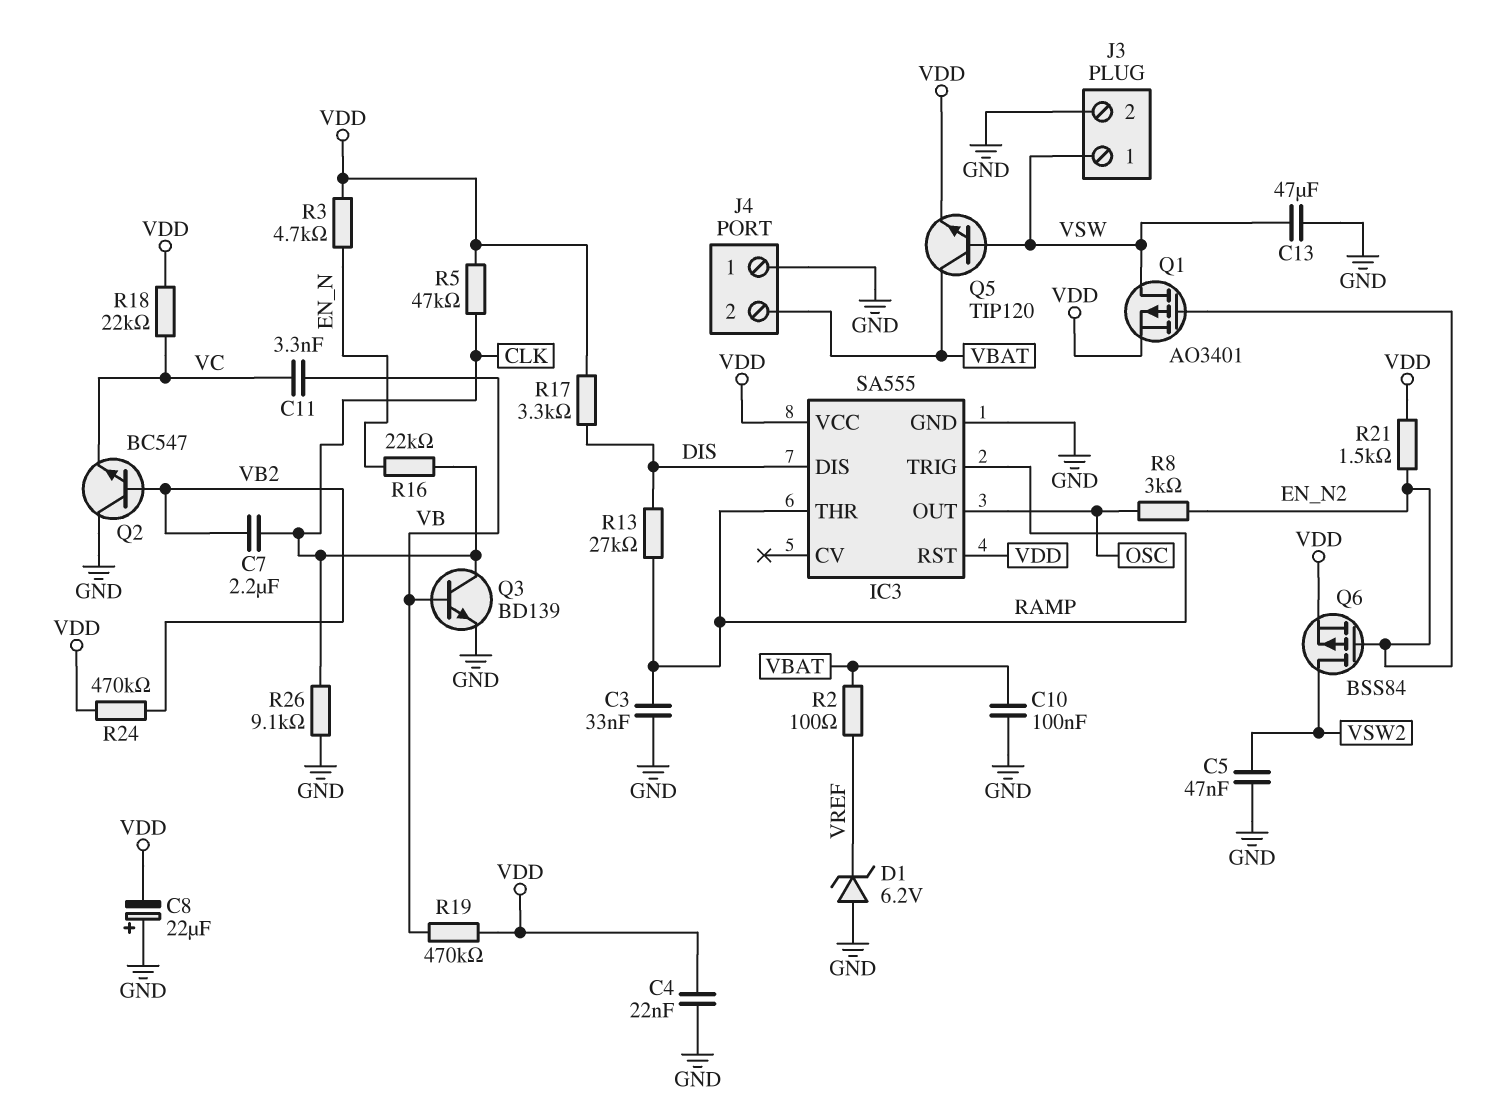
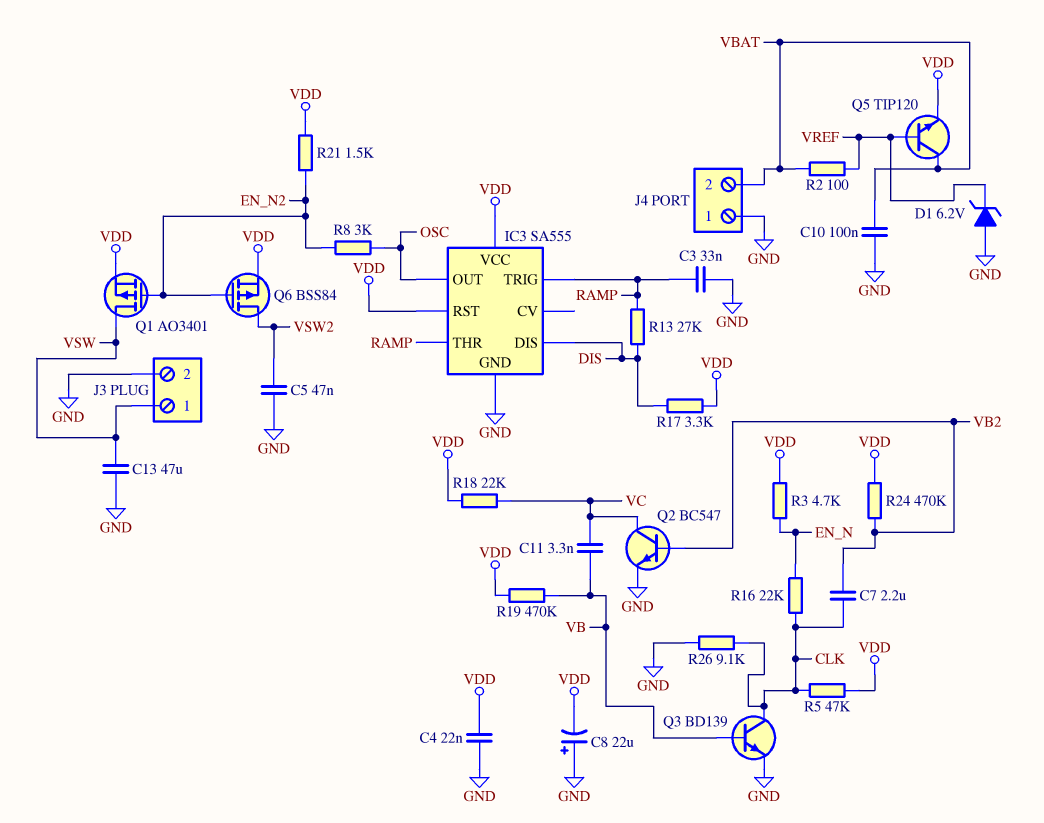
Q2: NPN BC547 (B VB2, C GND, E VC) -> NPN BC547 (B VB2, C VC, E GND)
Q5: NPN TIP120 (B VSW, C VBAT, E VDD) -> NPN TIP120 (B VREF, C VBAT, E VDD)

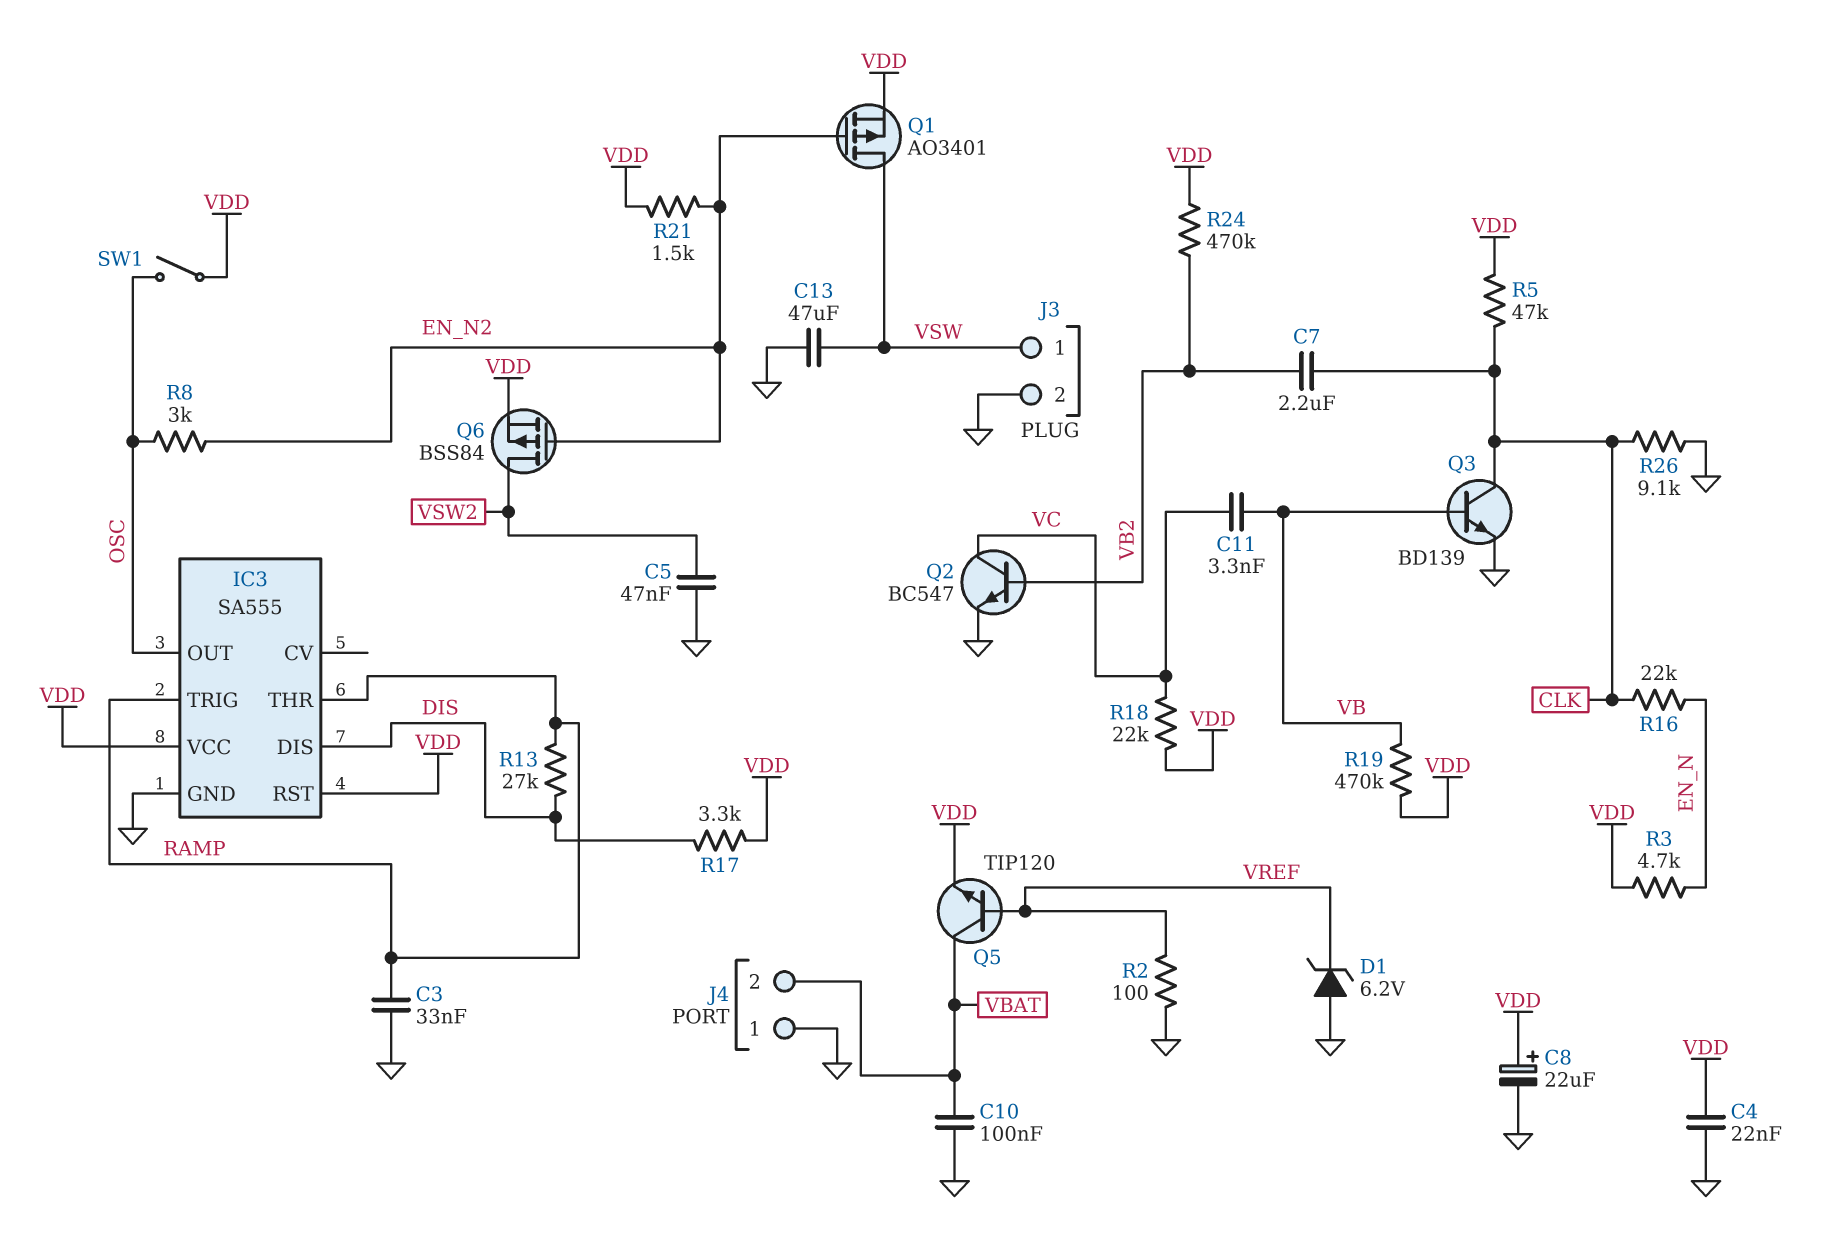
C8: 22uF (plus GND, minus VDD) -> 22uF (plus VDD, minus GND)
R2: 100 (VBAT, VREF) -> 100 (GND, VREF)
SW1: none -> switch (OSC, VDD)

